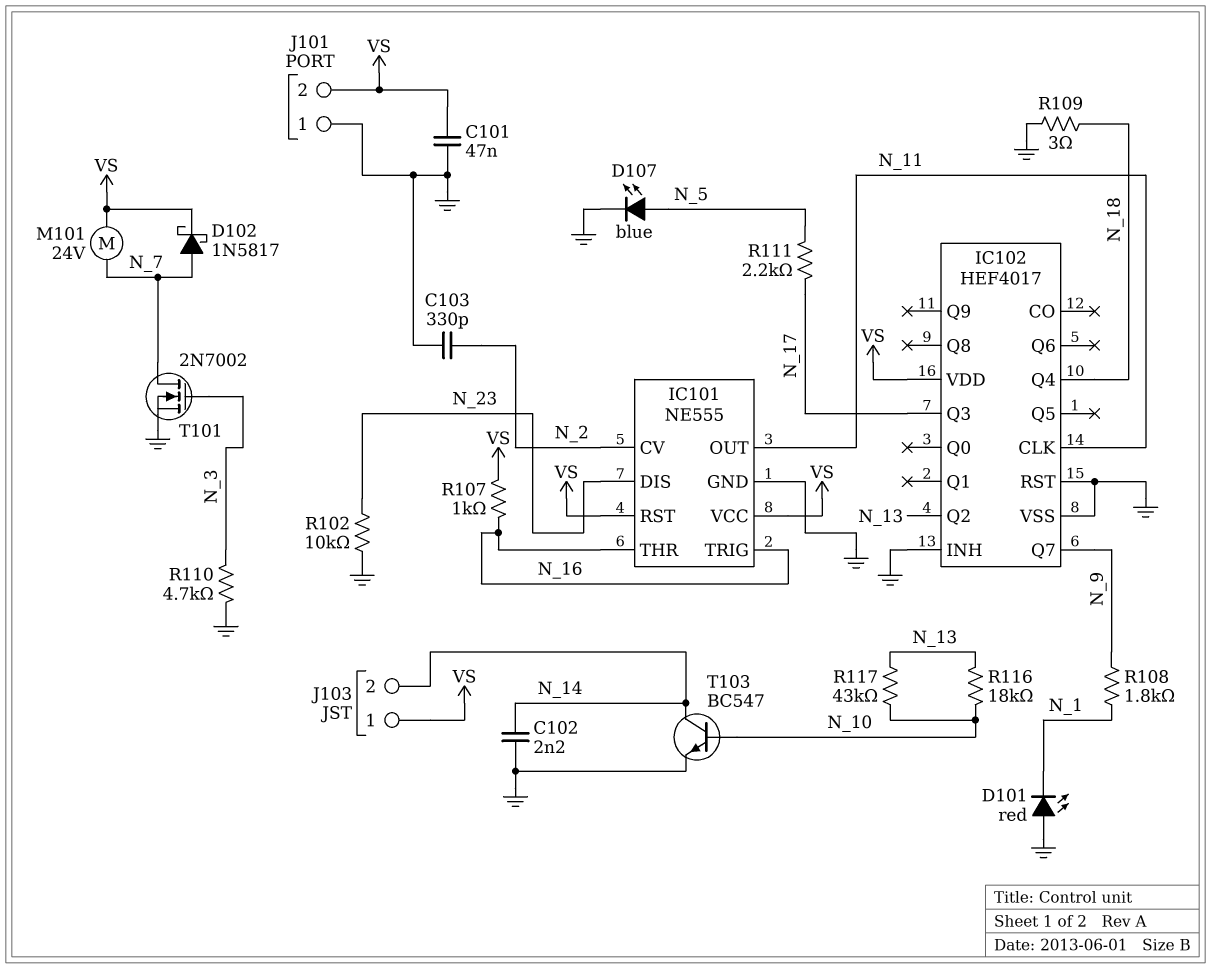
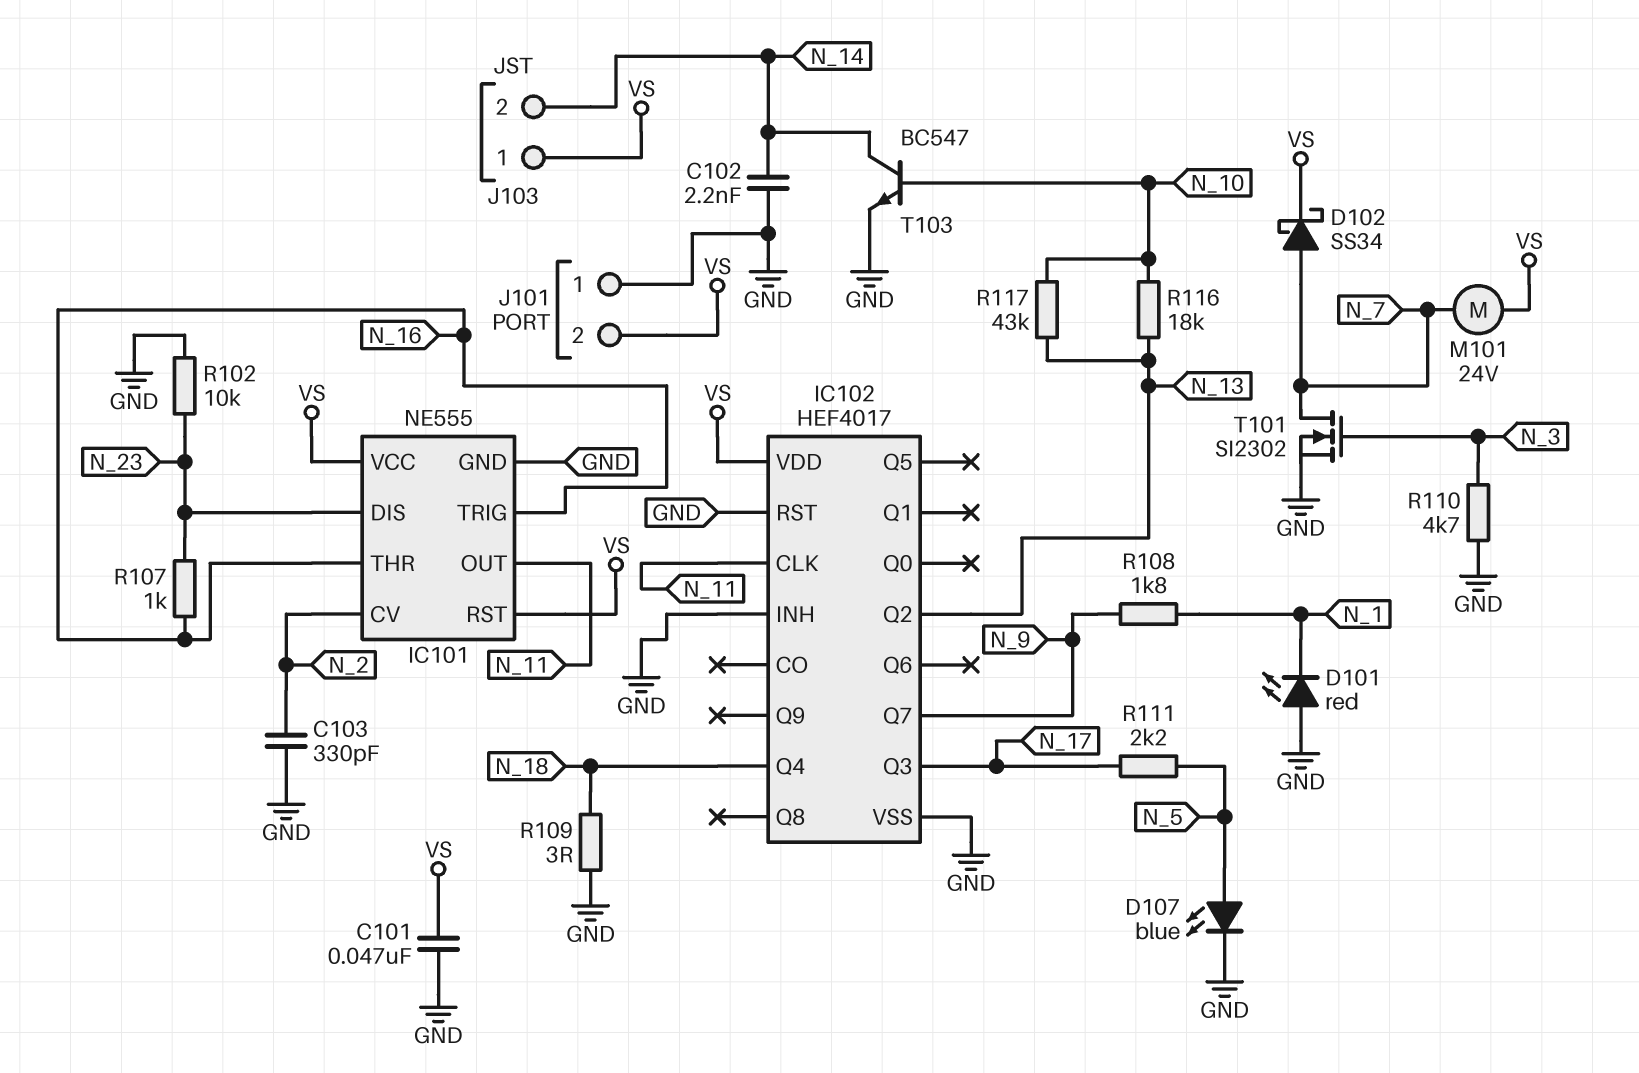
D102: schottky 1N5817 (A N_7, K VS) -> schottky SS34 (A N_7, K VS)
R107: 1k (N_16, VS) -> 1k (N_16, N_23)
T101: NMOS 2N7002 (G N_3, D N_7, S GND) -> NMOS SI2302 (G N_3, D N_7, S GND)

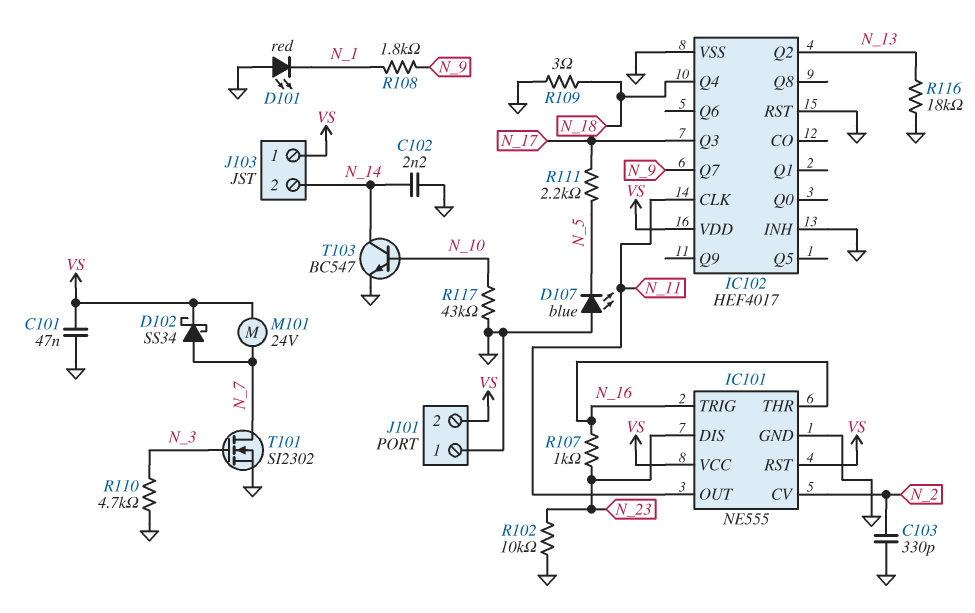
D107: LED blue (A N_5, K GND) -> LED blue (A GND, K N_5)
R116: 18k (N_10, N_13) -> 18k (GND, N_13)
R117: 43k (N_10, N_13) -> 43k (GND, N_10)

